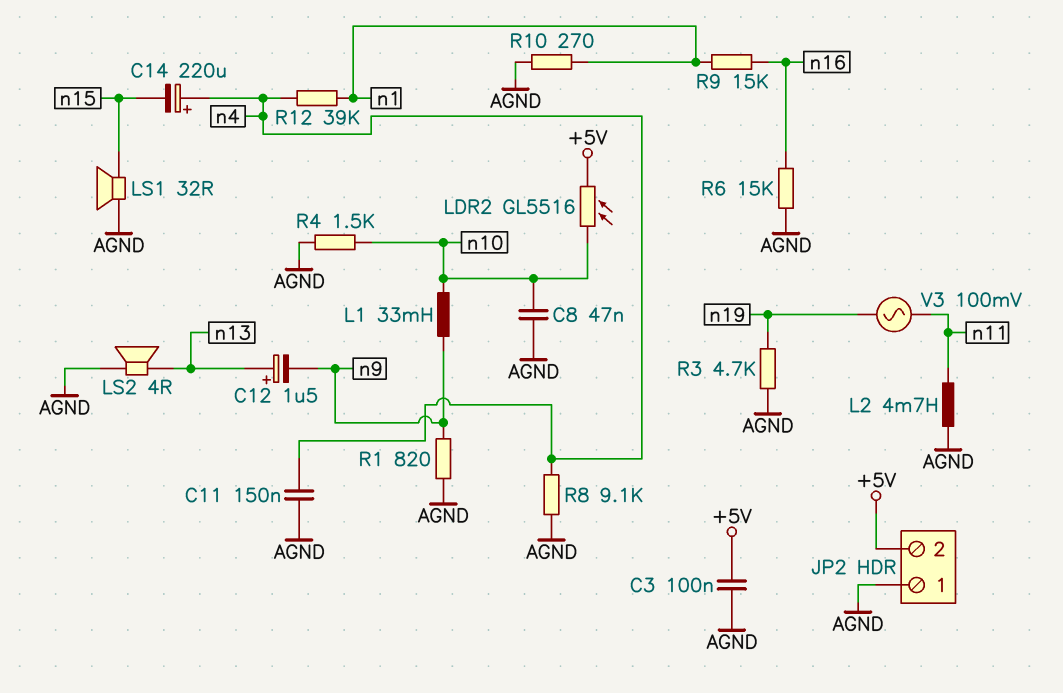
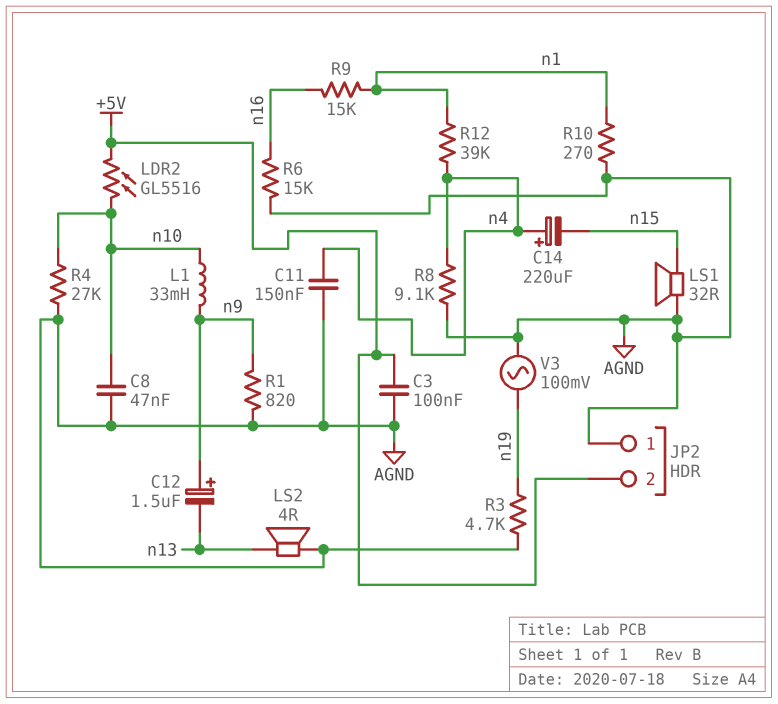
C12: 1.5uF (plus n13, minus n9) -> 1.5uF (plus n9, minus n13)
L2: 4.7mH (AGND, n11) -> none
R4: 1.5k (AGND, n10) -> 27k (AGND, n10)
V3: AC 100mV (n11, n19) -> AC 100mV (AGND, n19)

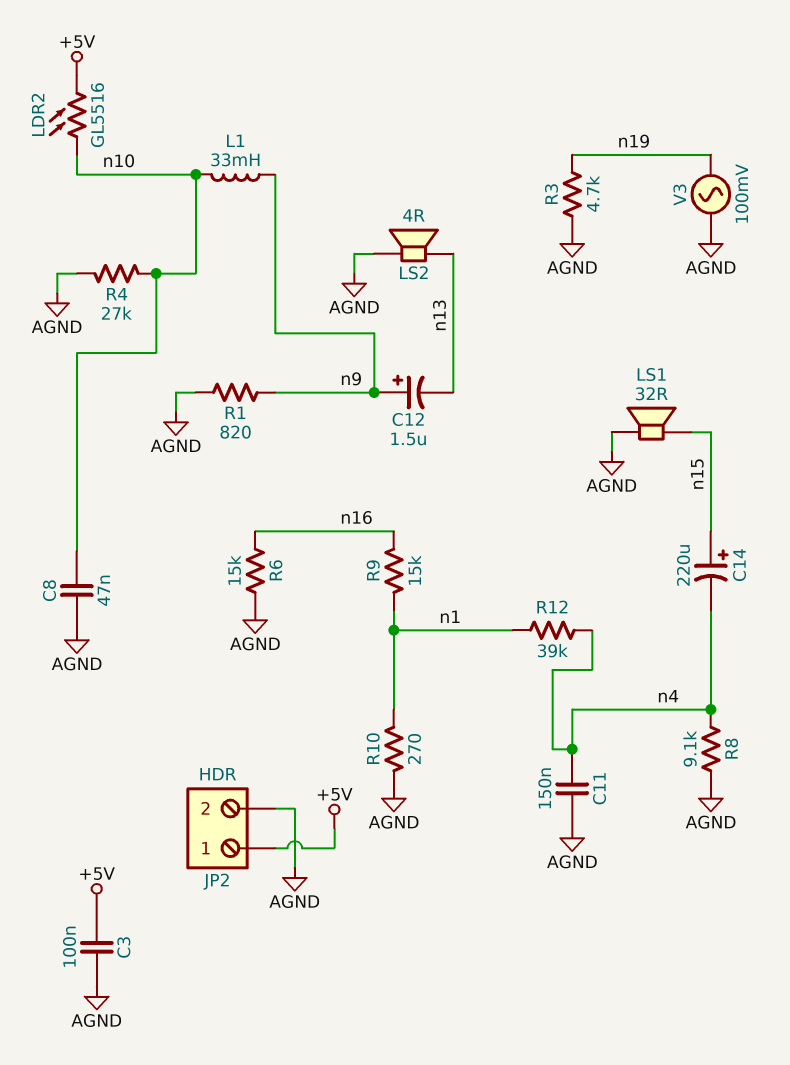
C14: 220uF (plus n4, minus n15) -> 220uF (plus n15, minus n4)
JP2 pin 1: AGND -> +5V
JP2 pin 2: +5V -> AGND

